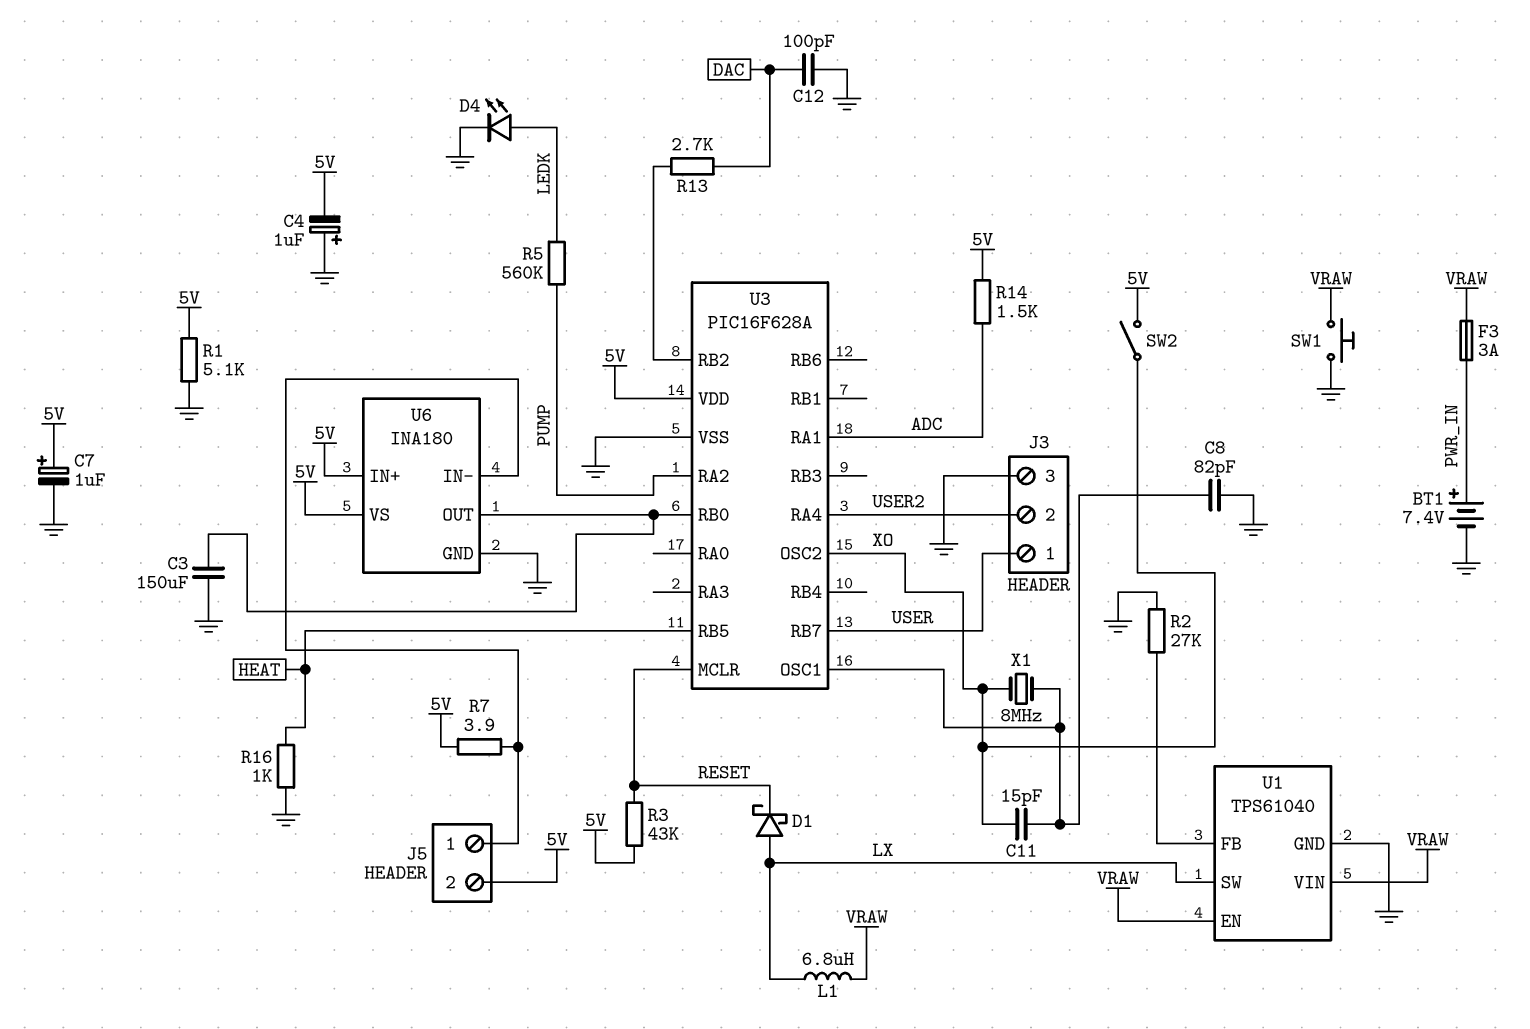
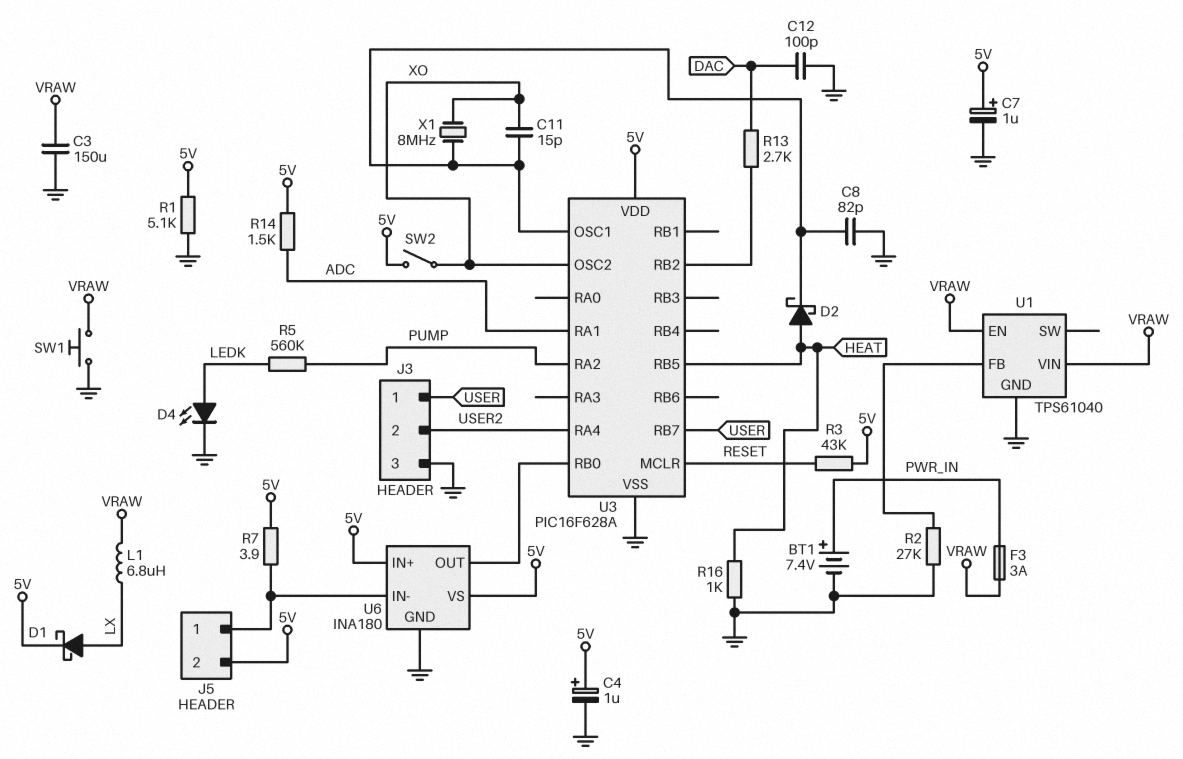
C3: 150uF (GND, U3/RB0) -> 150uF (GND, VRAW)
C4: 1uF (plus GND, minus 5V) -> 1uF (plus 5V, minus GND)
D1: schottky (A LX, K RESET) -> schottky (A LX, K 5V)
D2: none -> schottky (A HEAT, K U3/OSC1)
U1 pin SW: LX -> none

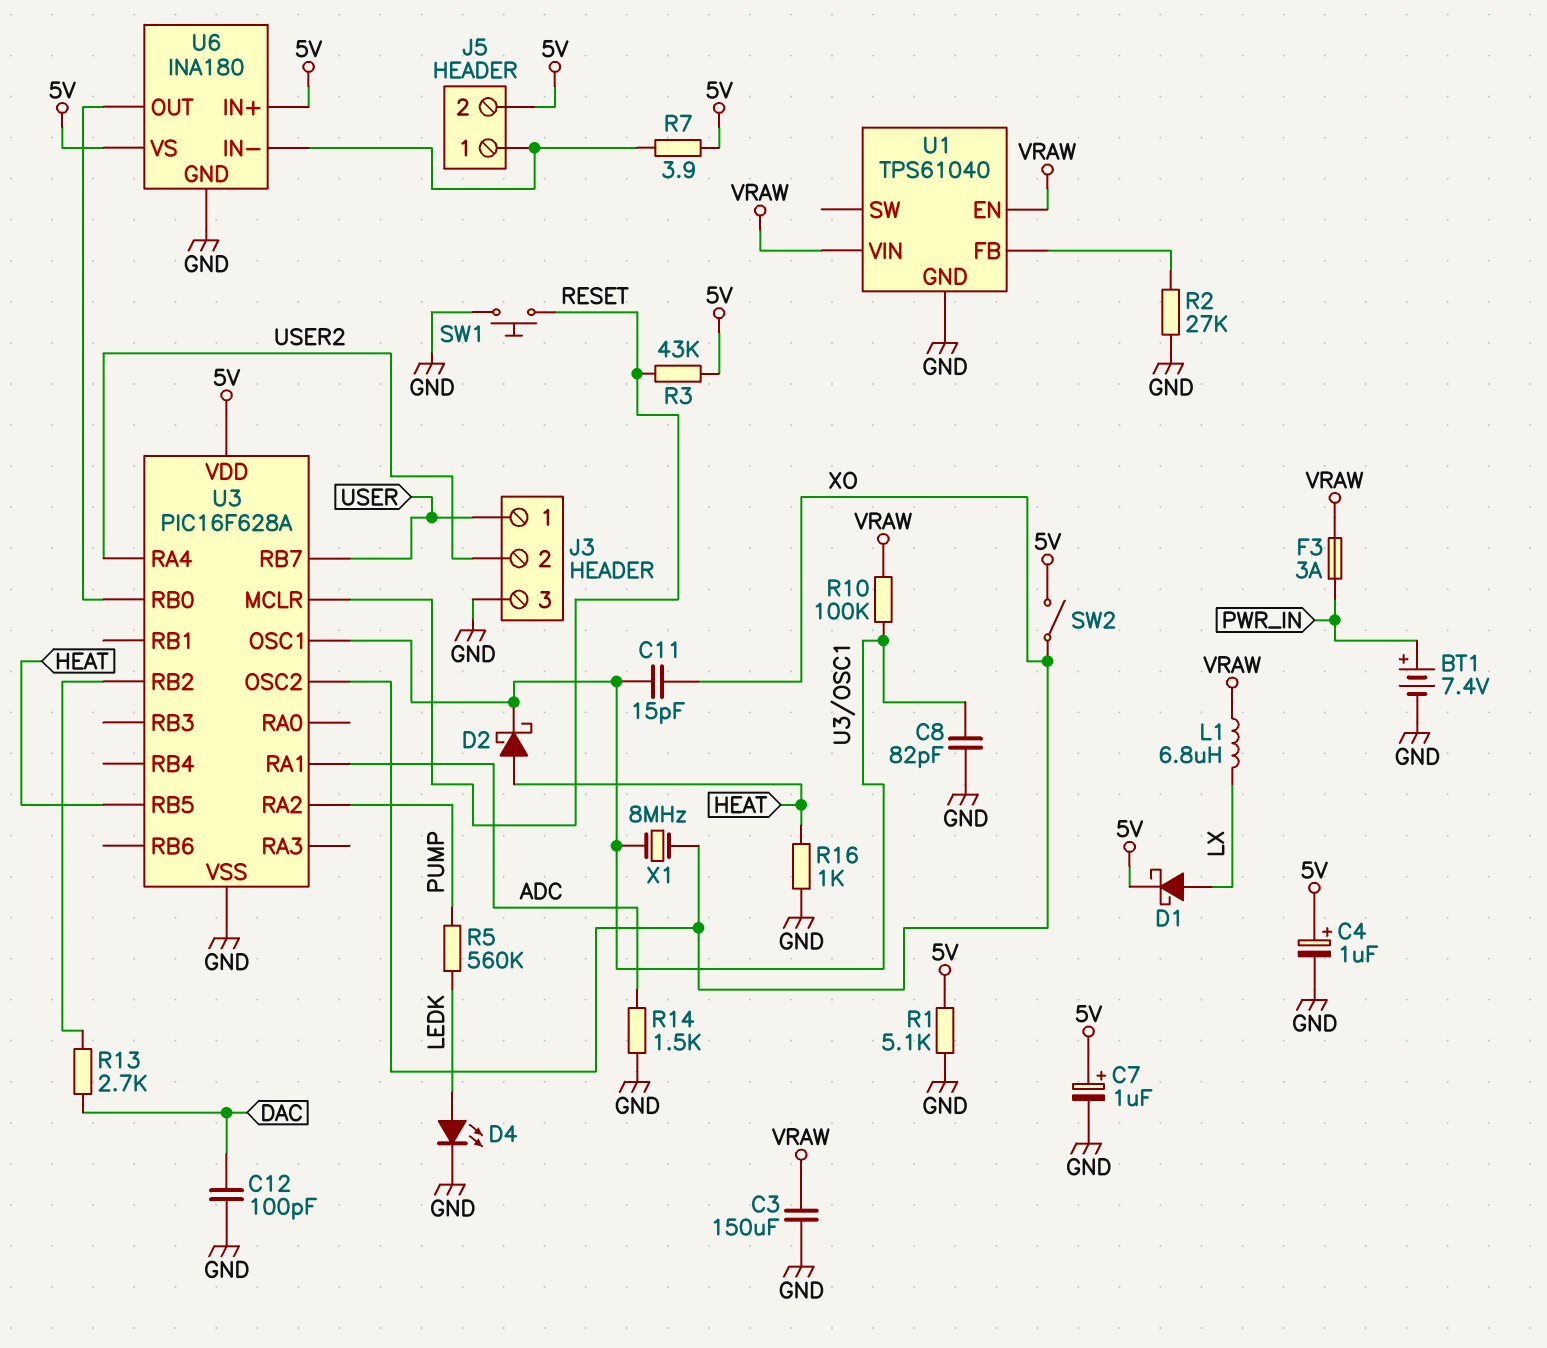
R10: none -> 100k (U3/OSC1, VRAW)
R14: 1.5k (5V, ADC) -> 1.5k (ADC, GND)
SW1: button (GND, VRAW) -> button (GND, RESET)

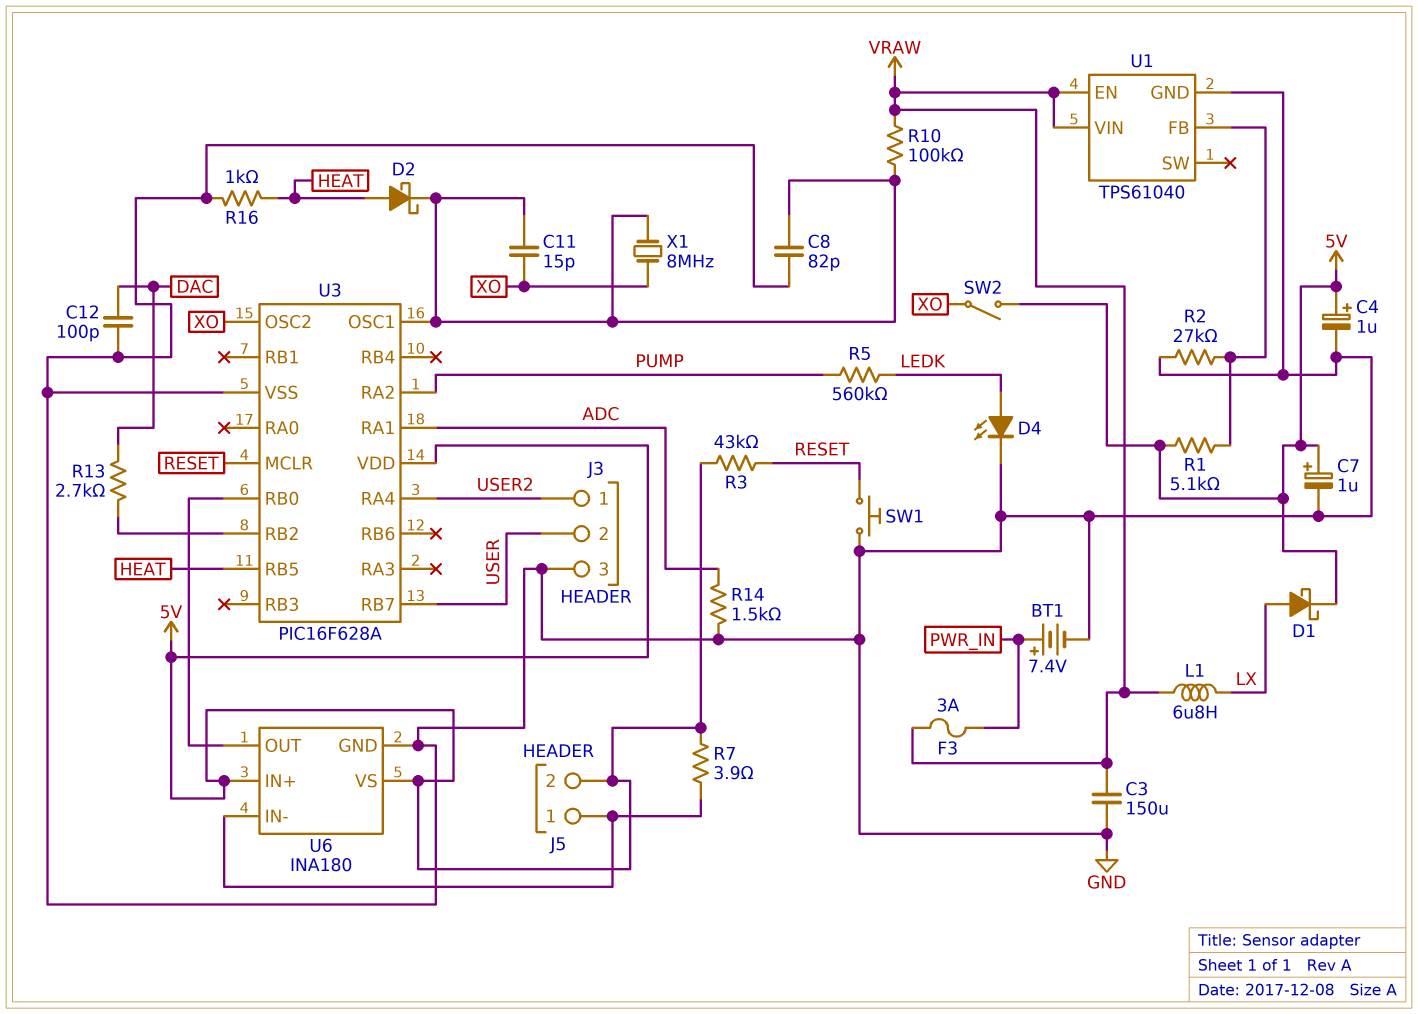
J3 pin 1: USER -> USER2
J3 pin 2: USER2 -> USER
R1: 5.1k (5V, GND) -> 5.1k (5V, U1/FB)

